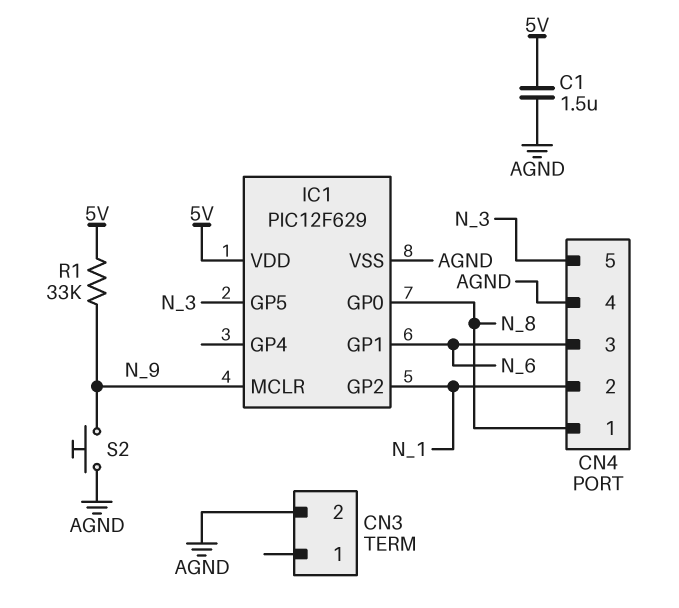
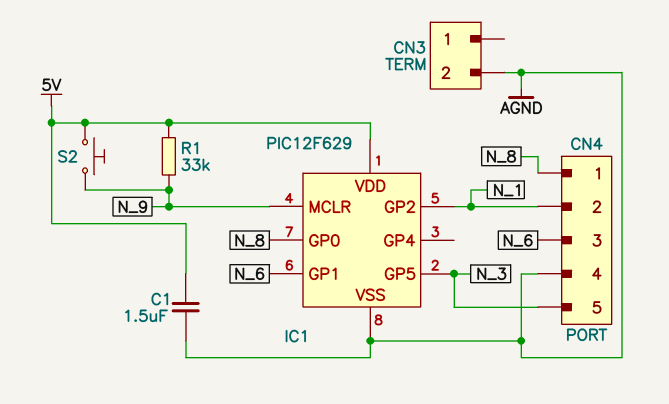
S2: button (AGND, N_9) -> button (5V, N_9)

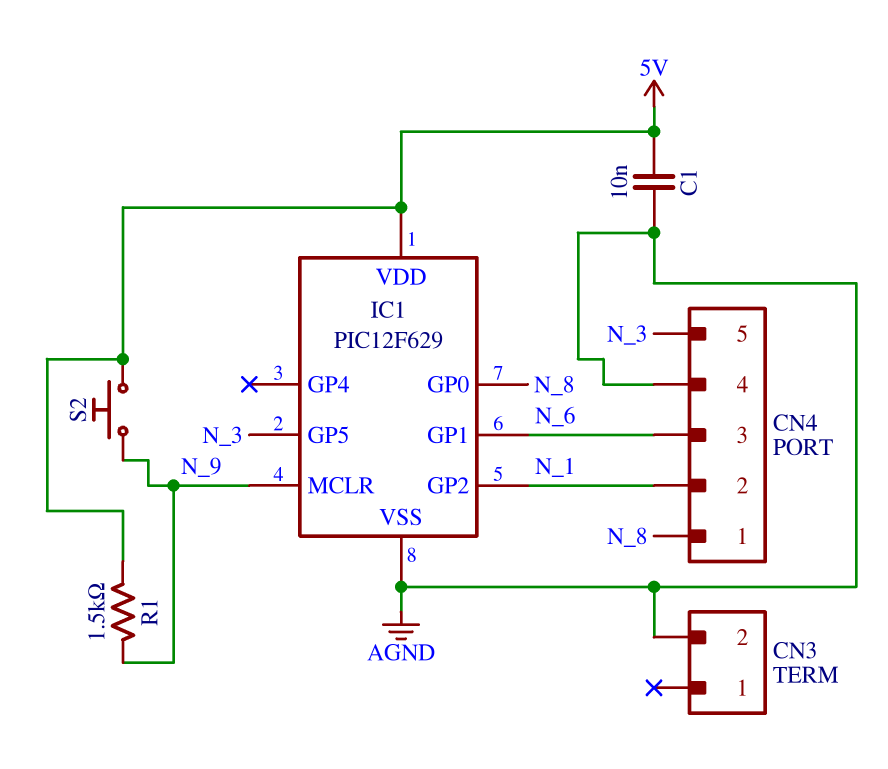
C1: 1.5uF (5V, AGND) -> 10nF (5V, AGND)
R1: 33k (5V, N_9) -> 1.5k (5V, N_9)

